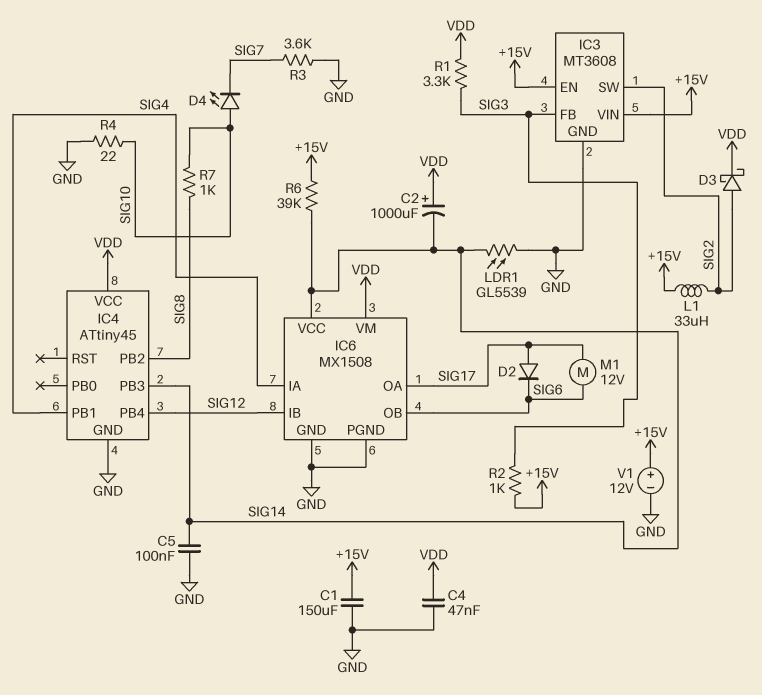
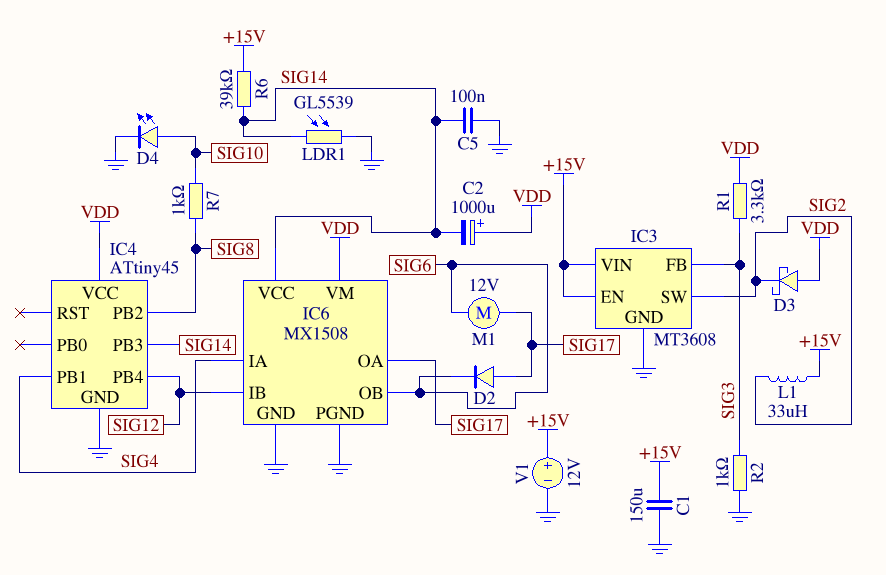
C4: 47nF (GND, VDD) -> none
D3: schottky (A SIG2, K VDD) -> schottky (A VDD, K SIG2)
D4: LED (A SIG10, K SIG7) -> LED (A SIG10, K GND)
R2: 1k (+15V, SIG3) -> 1k (GND, SIG3)
R3: 3.6k (GND, SIG7) -> none
R4: 22 (GND, SIG10) -> none

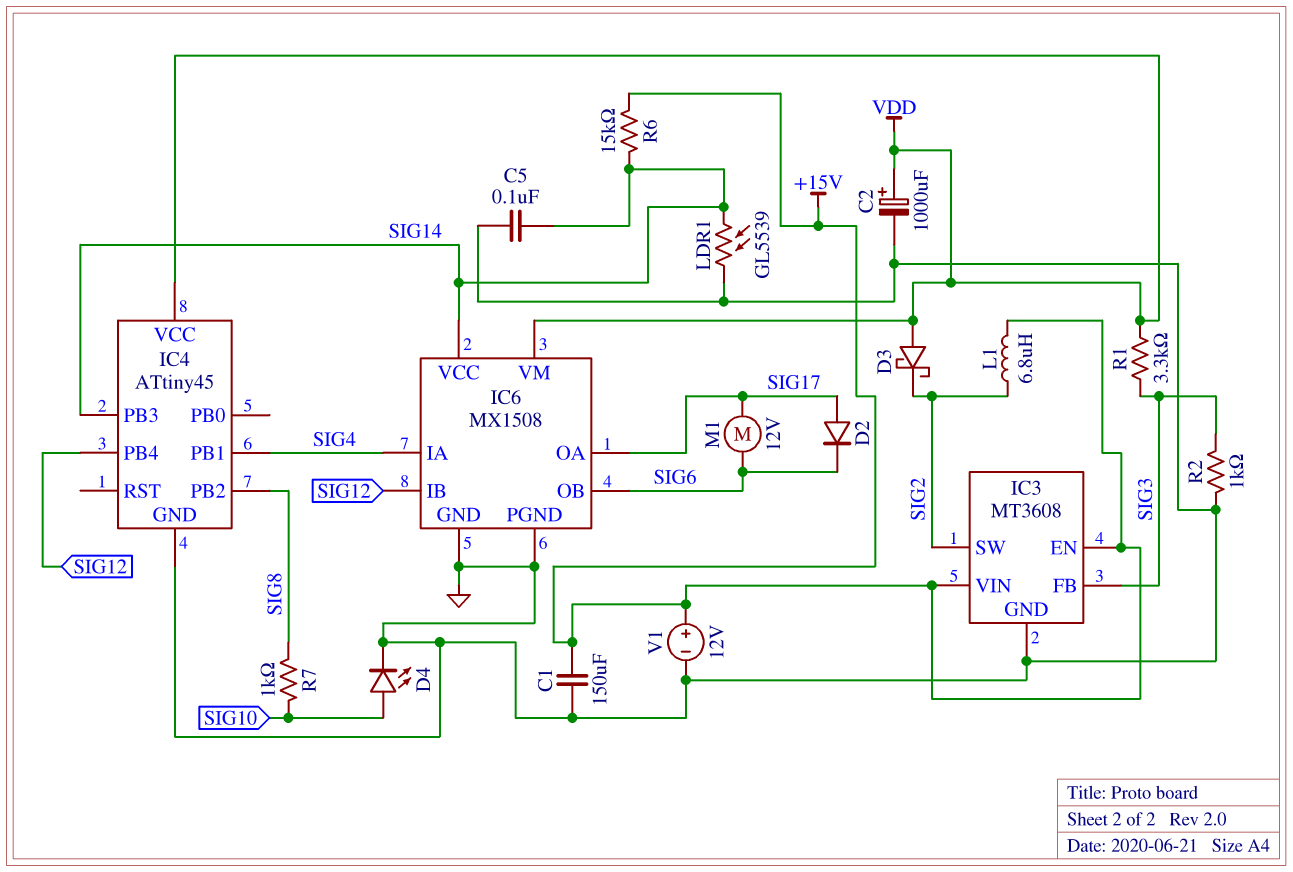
C2: 1000uF (plus VDD, minus SIG14) -> 1000uF (plus VDD, minus GND)
L1: 33uH (+15V, SIG2) -> 6.8uH (+15V, SIG2)
R6: 39k (+15V, SIG14) -> 15k (+15V, SIG14)

